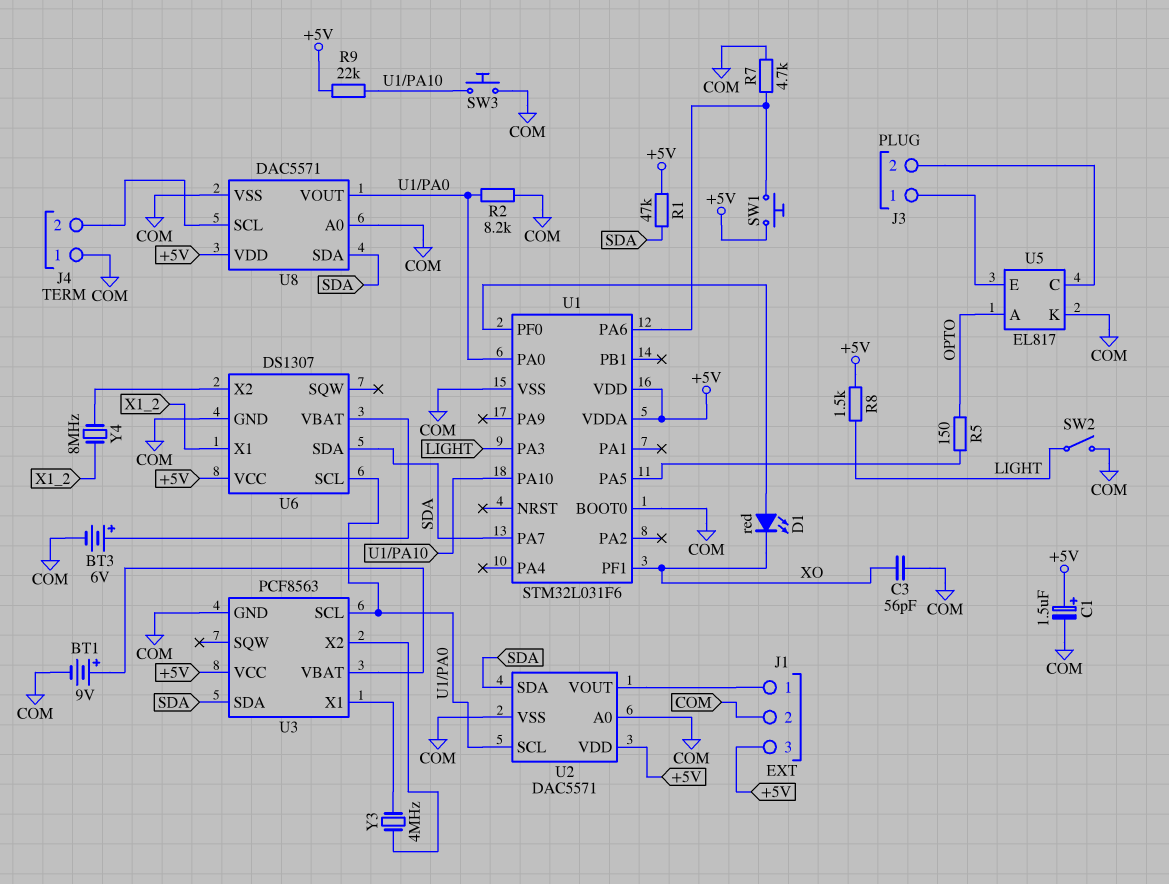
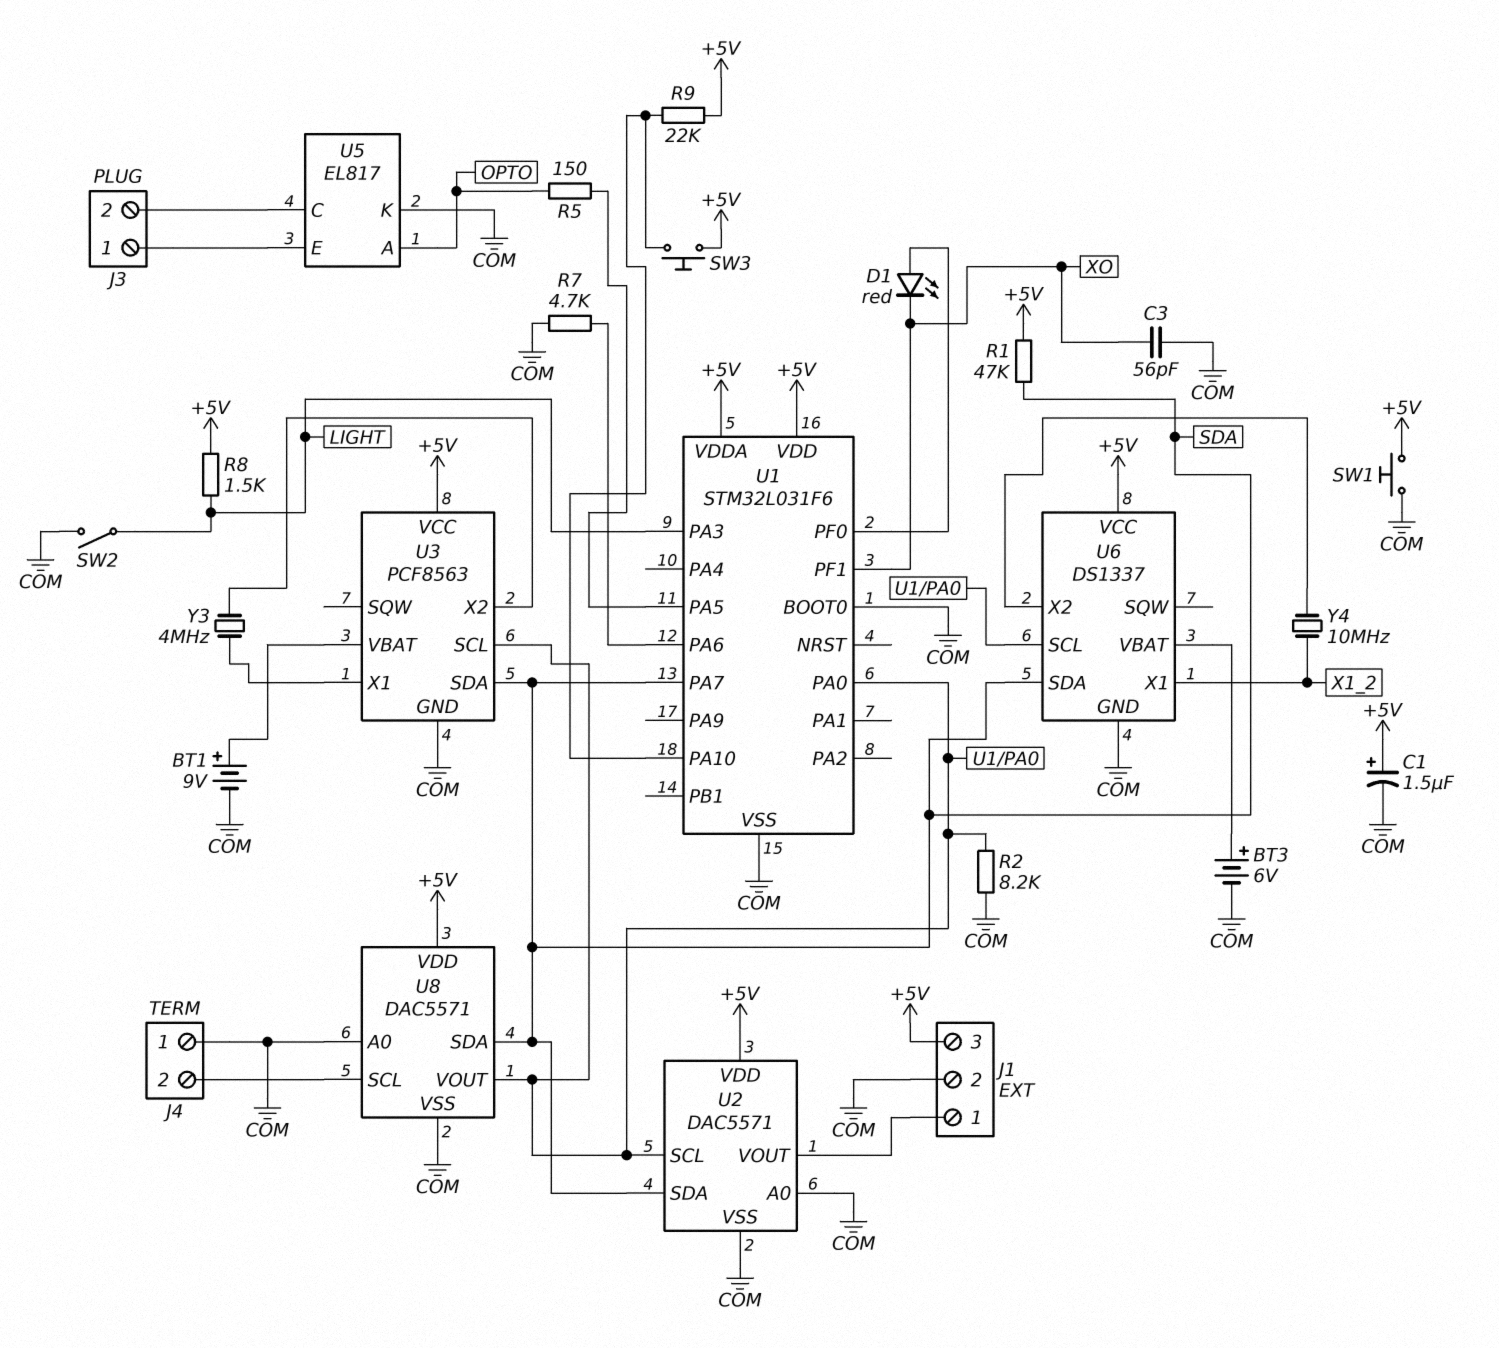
SW1: button (+5V, U1/PA6) -> button (+5V, COM)
SW3: button (COM, U1/PA10) -> button (+5V, U1/PA10)
U6: DS1307 -> DS1337
Y4: 8MHz (U6/X2, X1_2) -> 10MHz (U6/X2, X1_2)

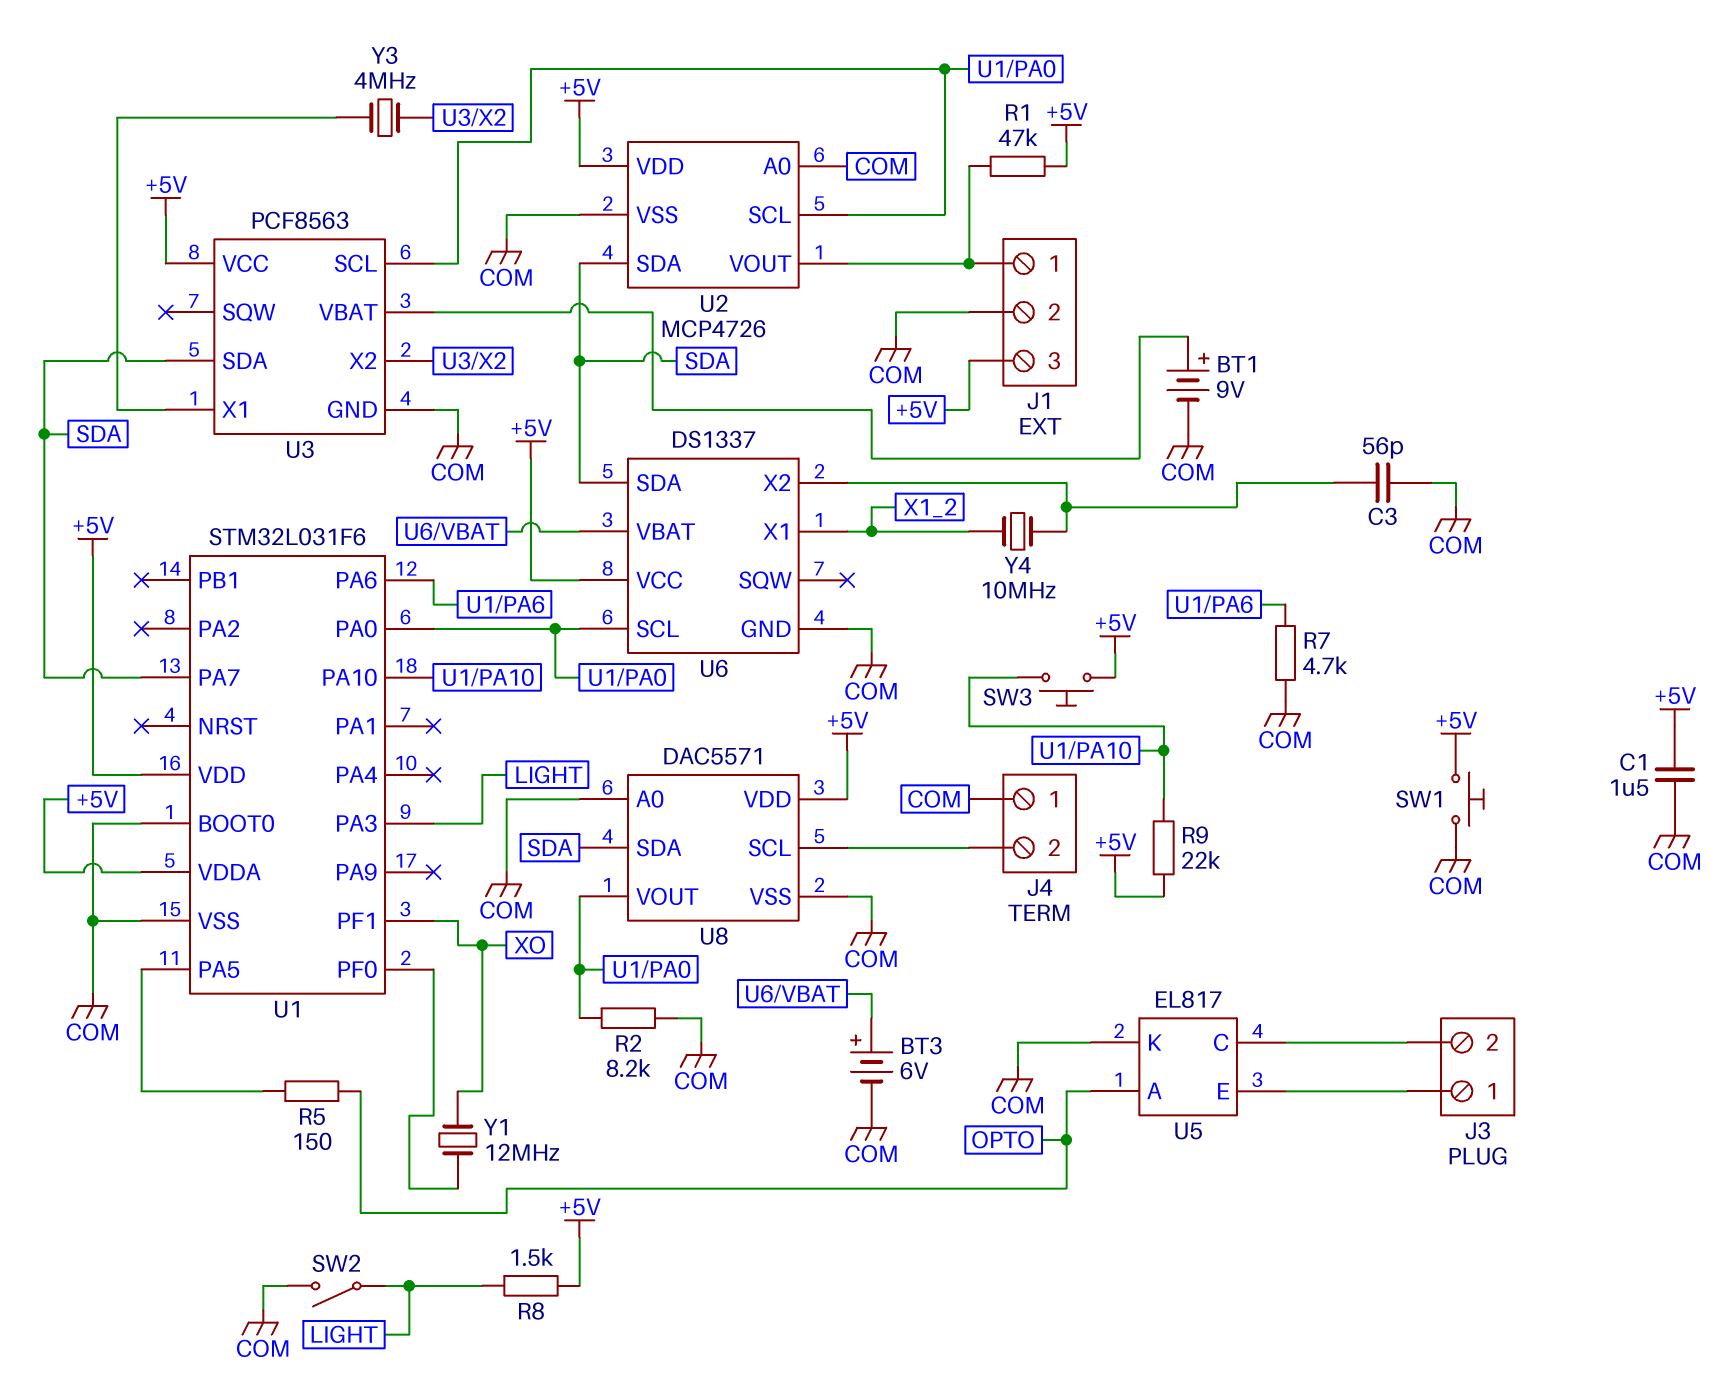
C1: 1.5uF (plus +5V, minus COM) -> 1.5uF (+5V, COM)
C3: 56pF (COM, XO) -> 56pF (COM, U6/X2)
D1: LED red (A U1/PF0, K XO) -> none
R1: 47k (+5V, SDA) -> 47k (+5V, J1/1)
U2: DAC5571 -> MCP4726
Y1: none -> 12MHz (U1/PF0, XO)

